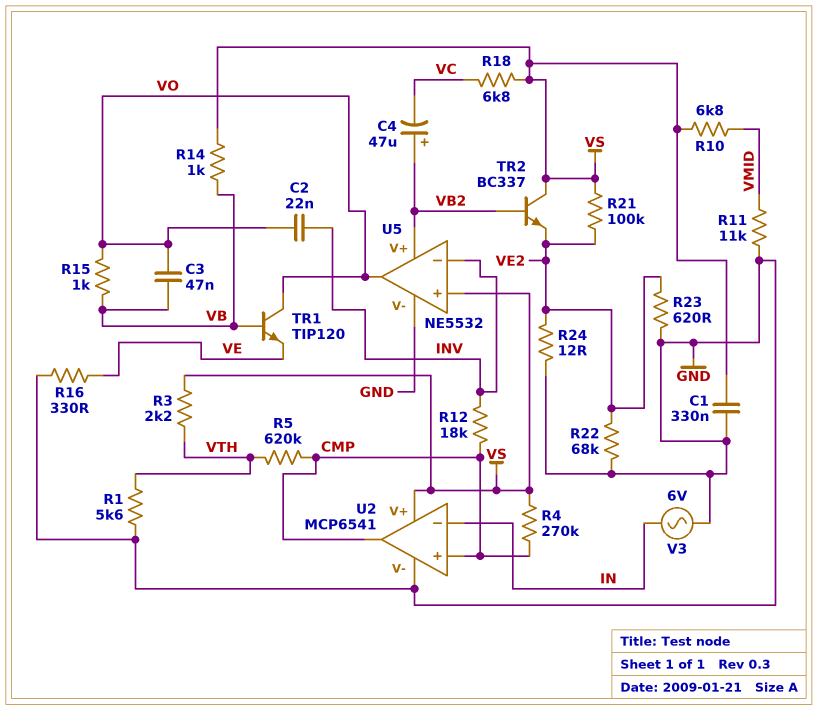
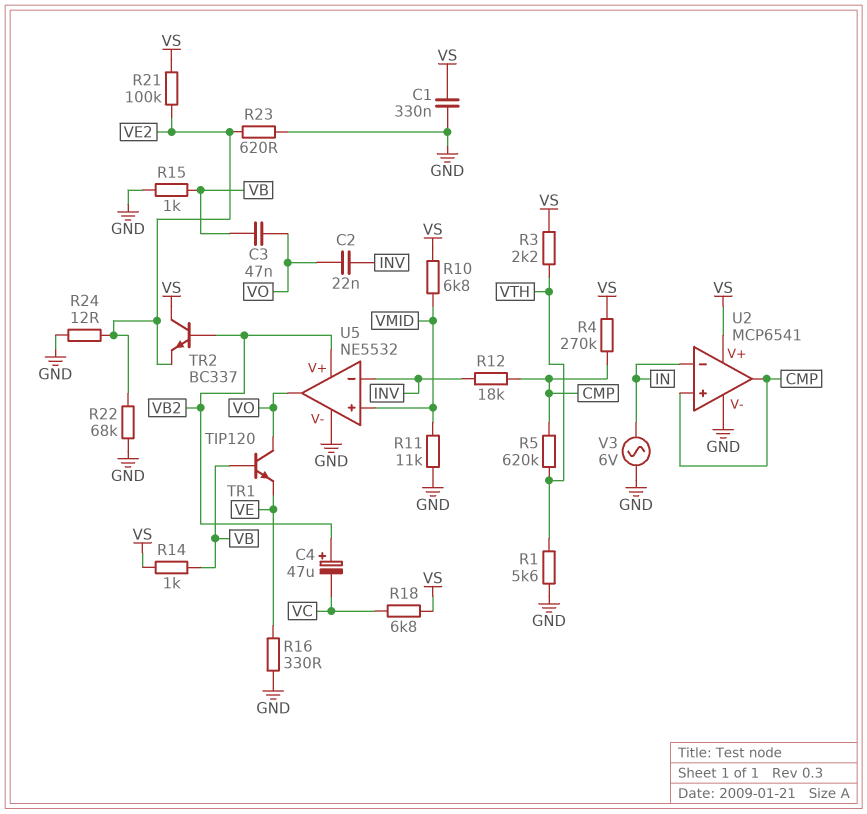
R15: 1k (VB, VO) -> 1k (GND, VB)
U5 pin in+: VS -> VMID

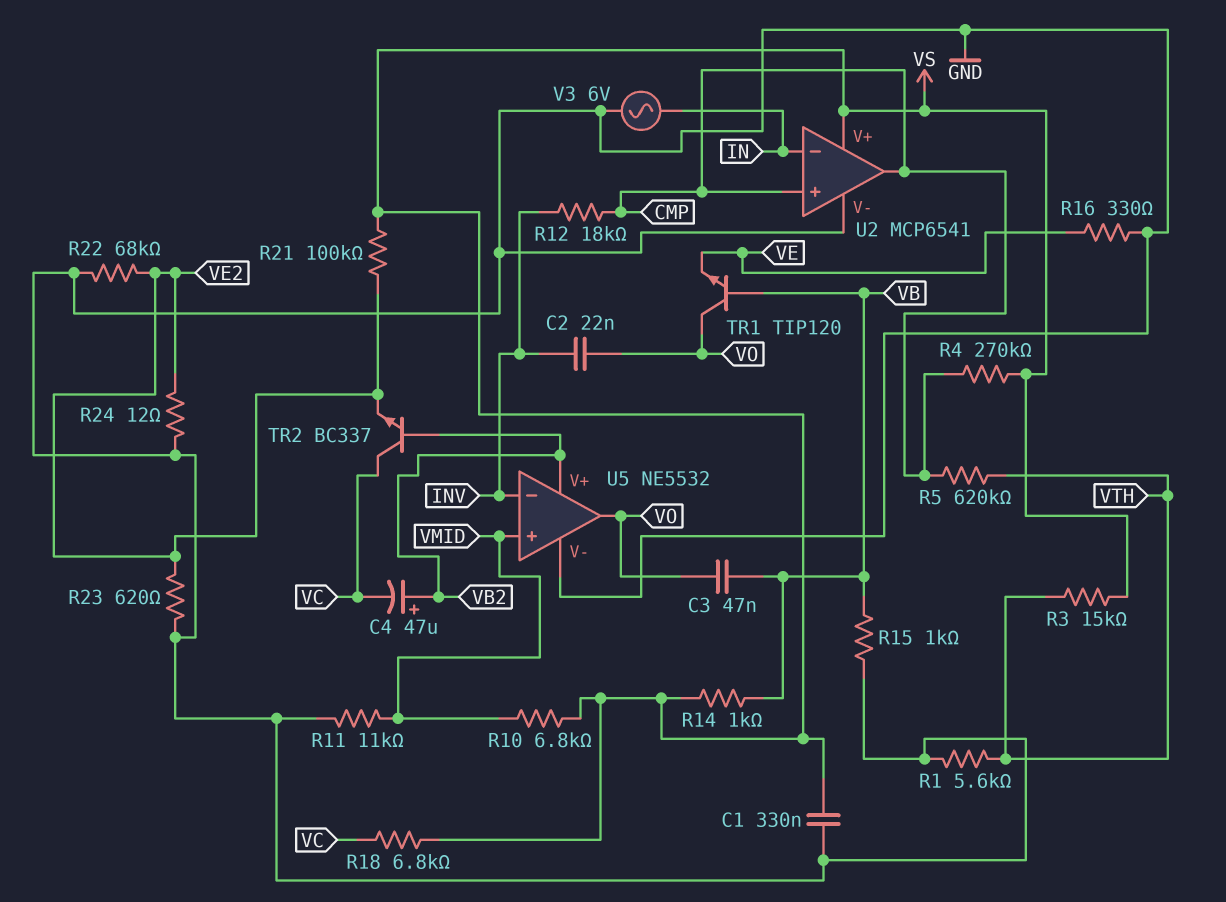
R3: 2.2k (VS, VTH) -> 15k (VS, VTH)
TR2: NPN BC337 (B VB2, C VS, E VE2) -> NPN BC337 (B VB2, C VC, E VE2)

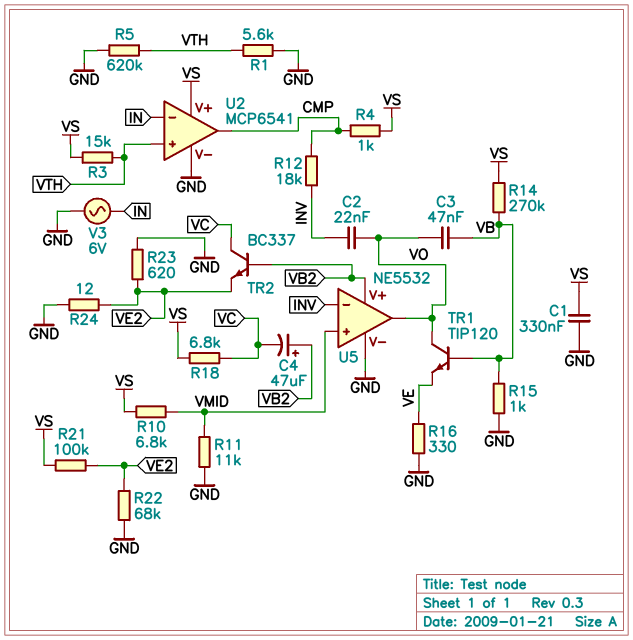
R4: 270k (CMP, VS) -> 1k (CMP, VS)
R5: 620k (CMP, VTH) -> 620k (GND, VTH)
R14: 1k (VB, VS) -> 270k (VB, VS)
U2 pin in+: CMP -> VTH

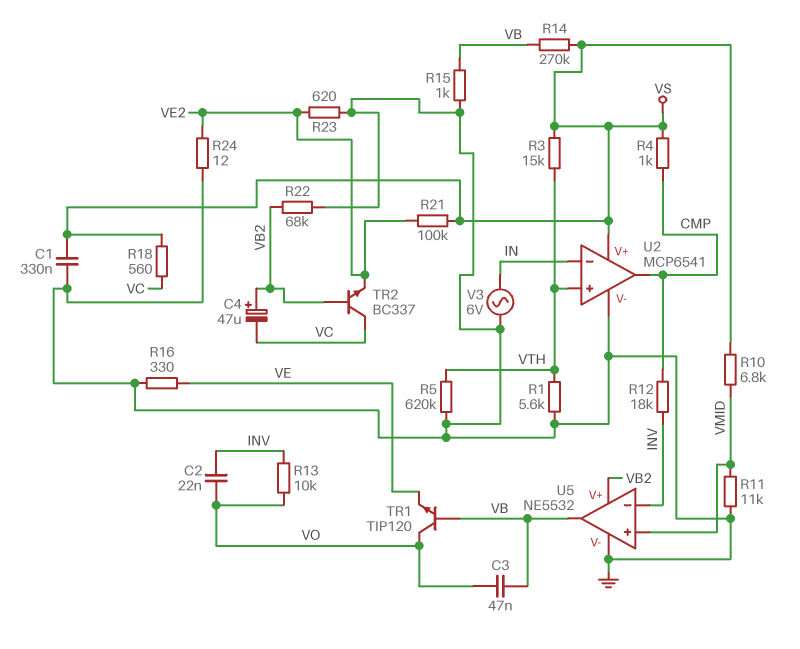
R13: none -> 10k (INV, VO)
R18: 6.8k (VC, VS) -> 560 (VC, VS)
R22: 68k (GND, VE2) -> 68k (GND, VB2)
U5 pin out: VO -> VB

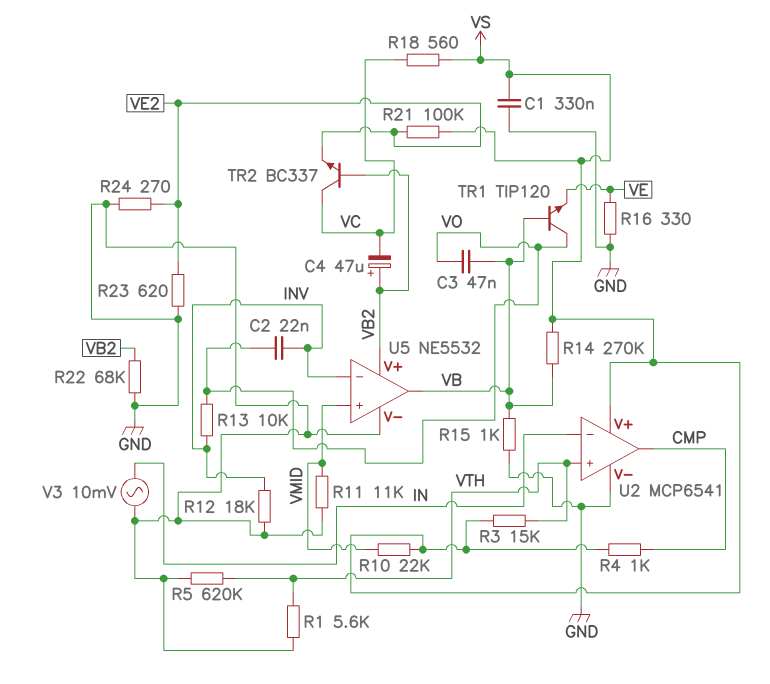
R10: 6.8k (VMID, VS) -> 22k (VMID, VS)
R12: 18k (CMP, INV) -> 18k (GND, INV)
R24: 12 (GND, VE2) -> 270 (GND, VE2)
V3: AC 6V (GND, IN) -> AC 10mV (GND, IN)

